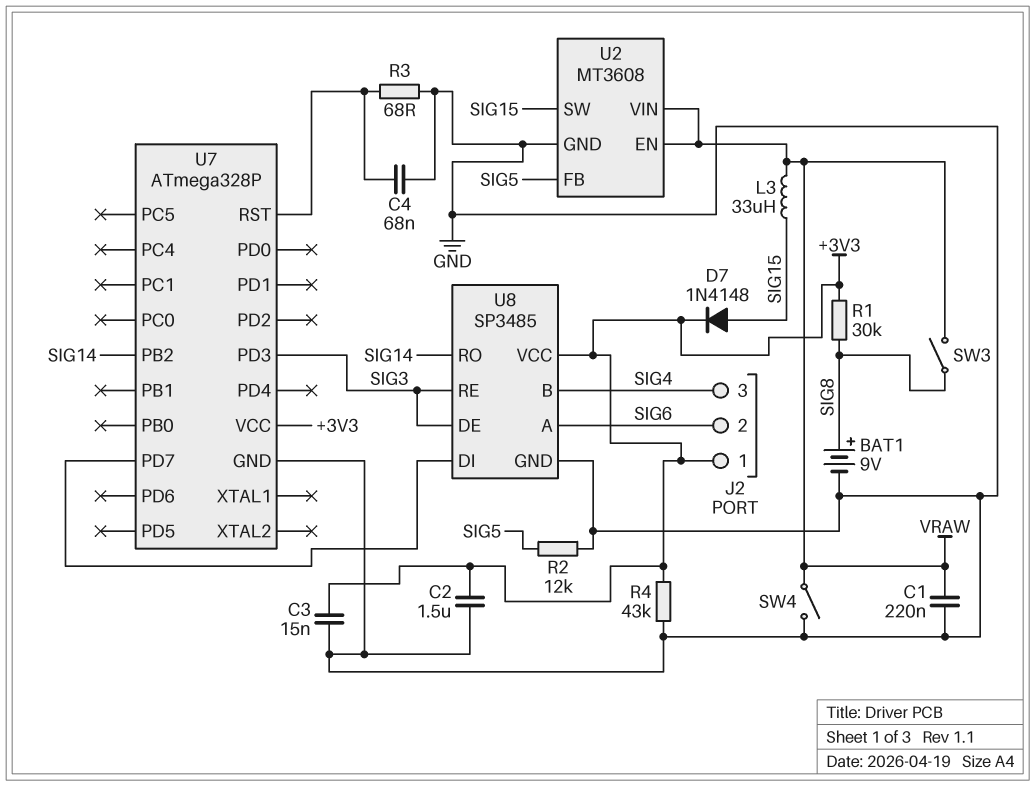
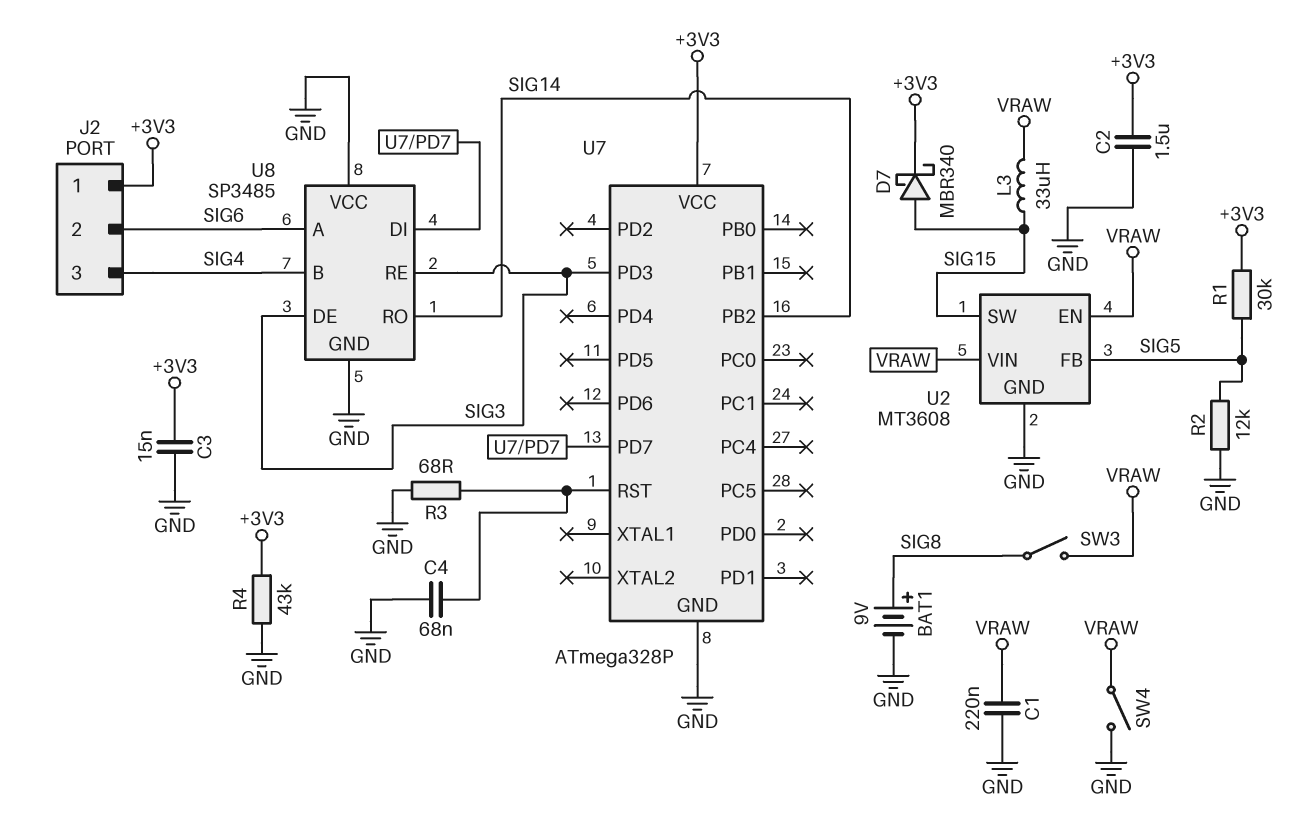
D7: diode 1N4148 (A SIG15, K +3V3) -> schottky MBR340 (A SIG15, K +3V3)
R1: 30k (+3V3, SIG8) -> 30k (+3V3, SIG5)
U8 pin VCC: +3V3 -> GND

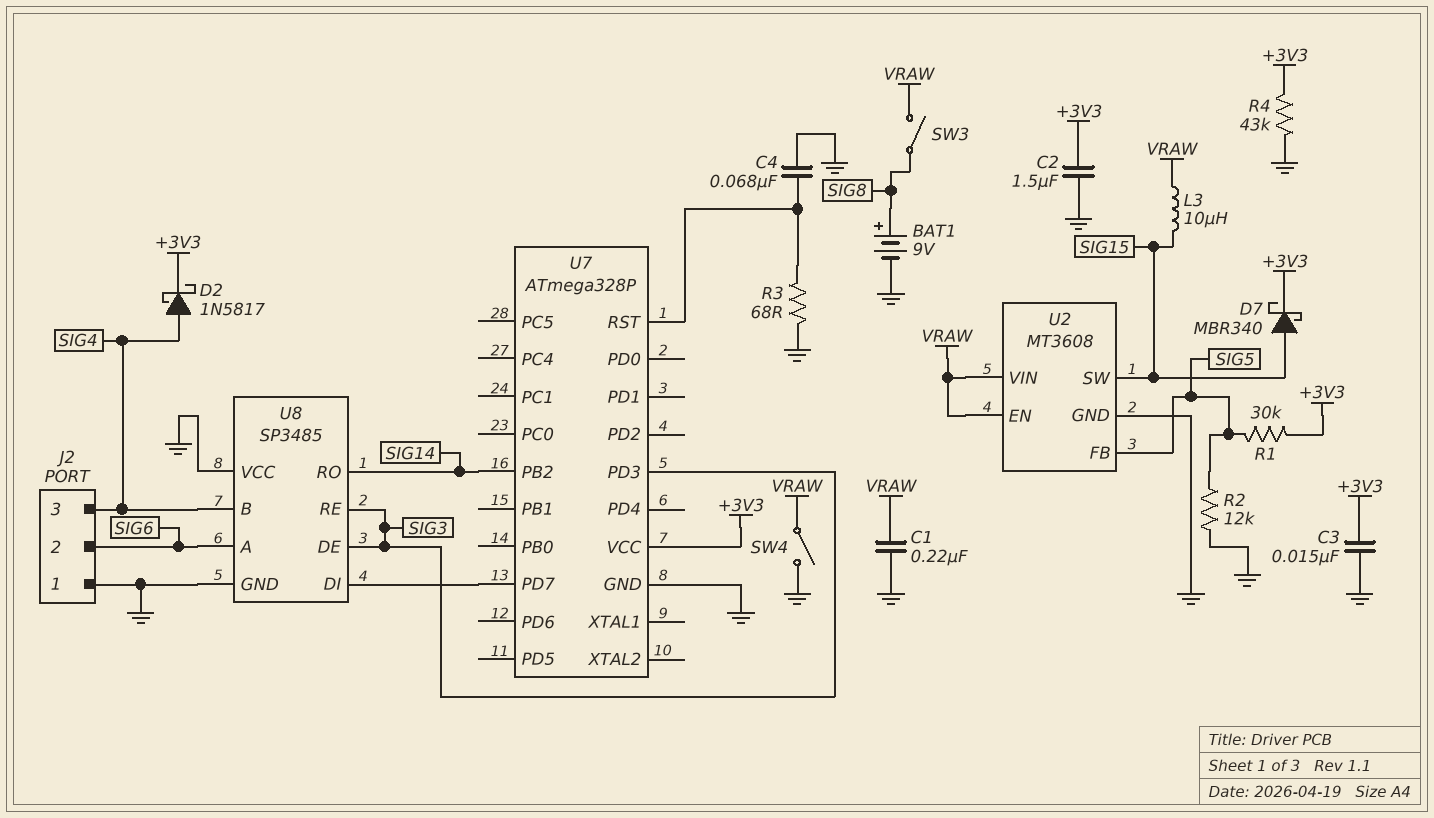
D2: none -> schottky 1N5817 (A SIG4, K +3V3)
J2 pin 1: +3V3 -> GND
L3: 33uH (SIG15, VRAW) -> 10uH (SIG15, VRAW)

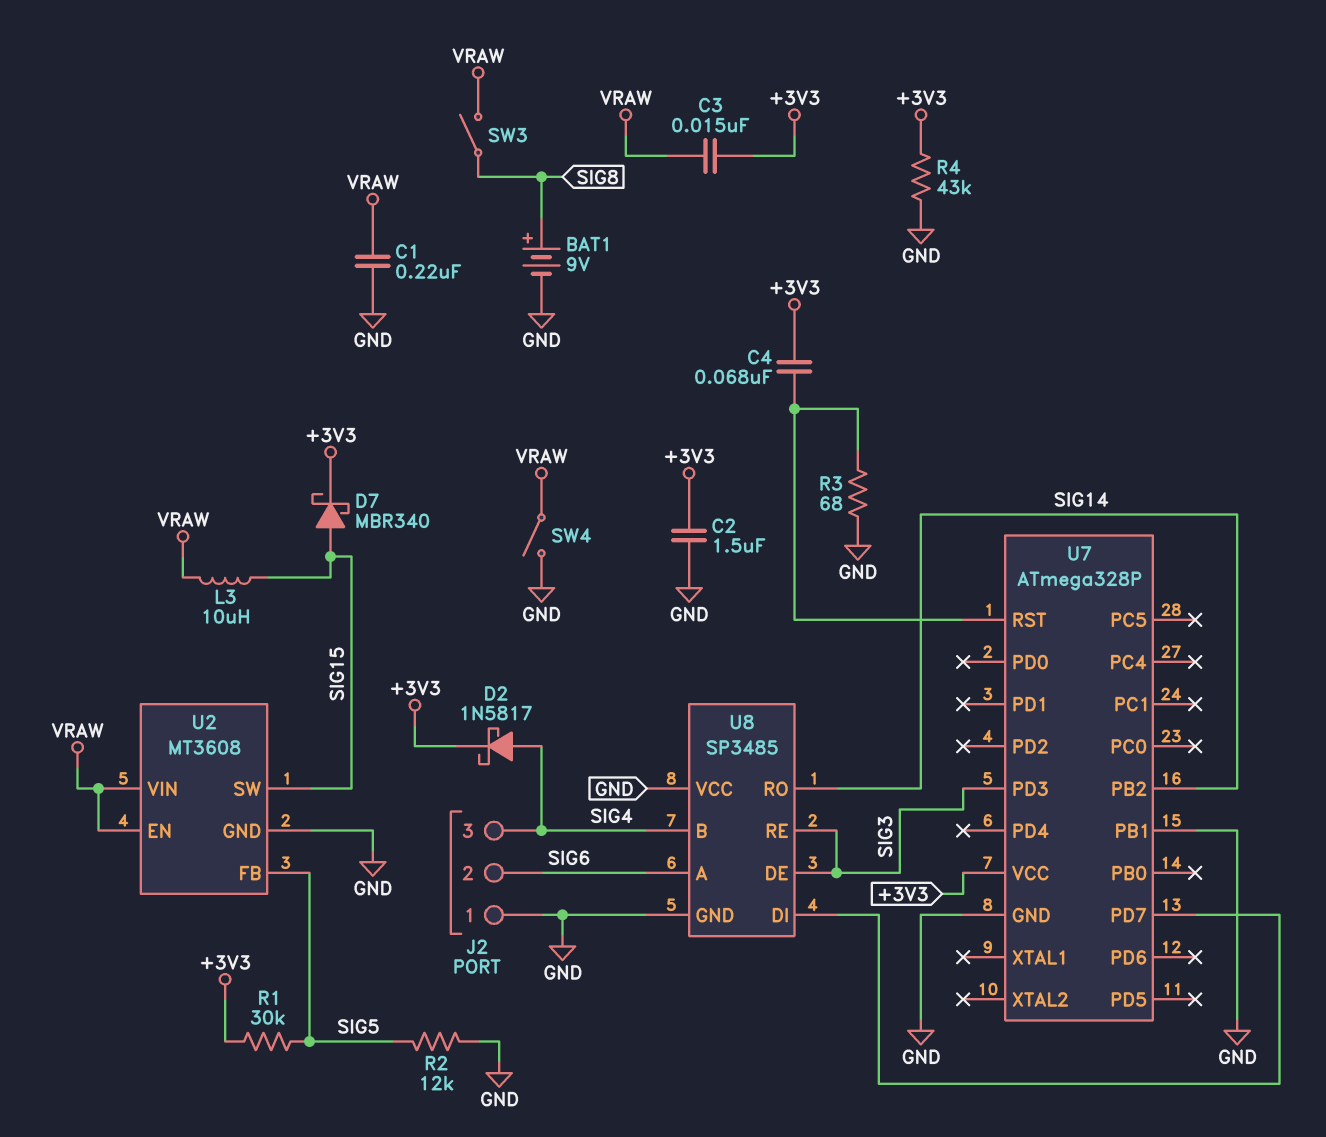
C3: 15nF (+3V3, GND) -> 15nF (+3V3, VRAW)
C4: 68nF (GND, U7/RST) -> 68nF (+3V3, U7/RST)
U7 pin PB1: none -> GND

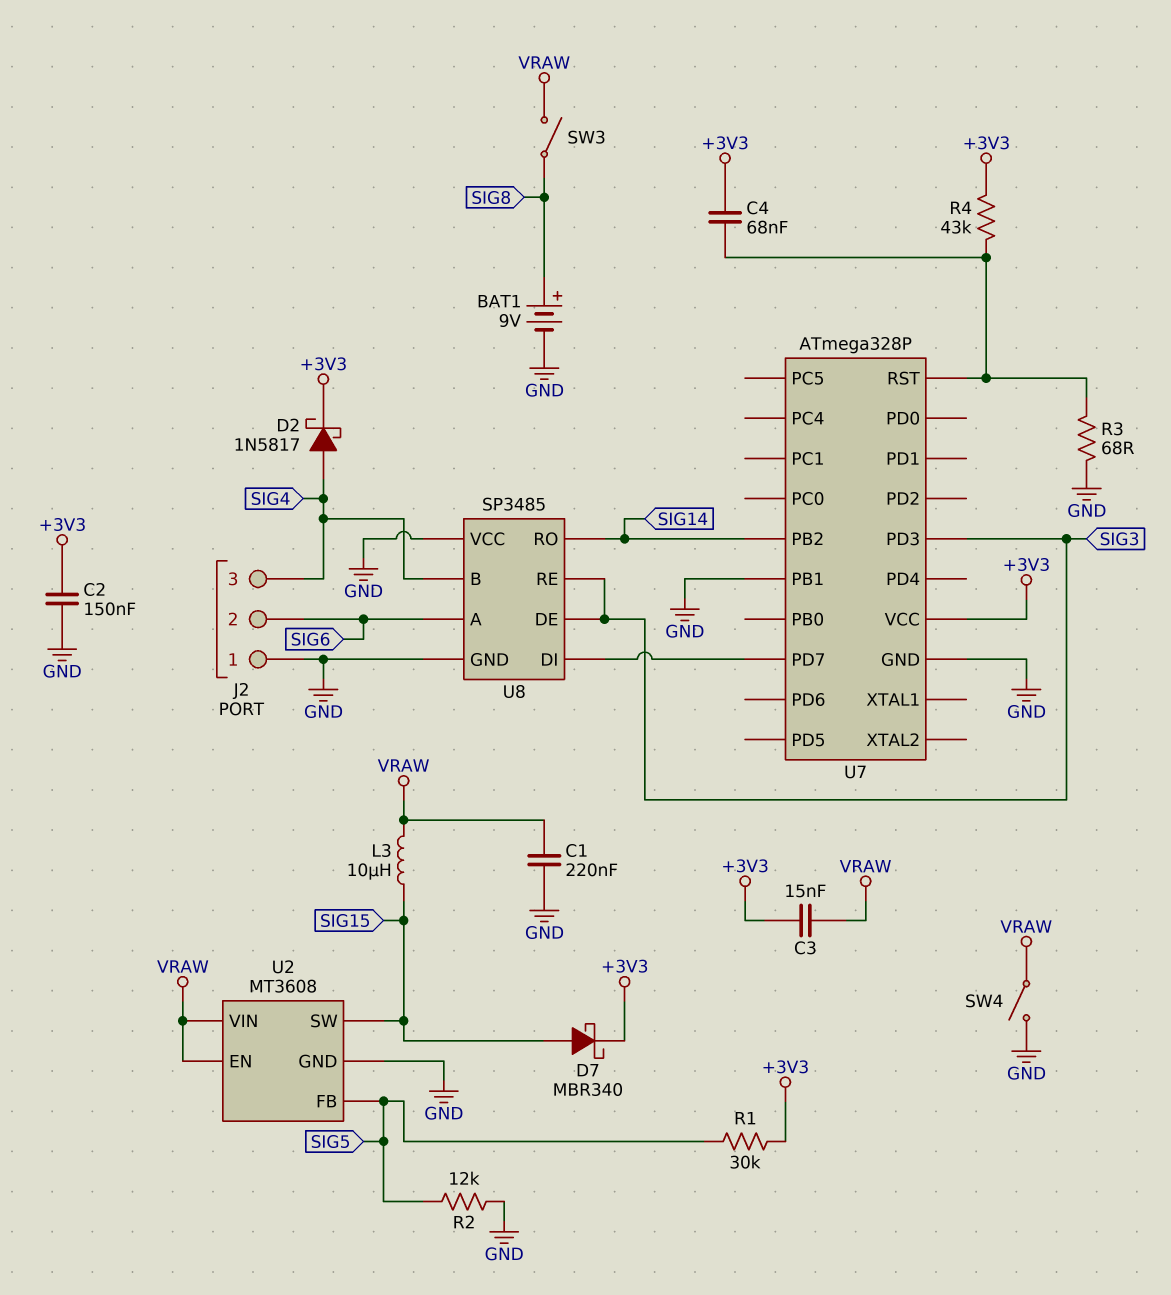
C2: 1.5uF (+3V3, GND) -> 150nF (+3V3, GND)
R4: 43k (+3V3, GND) -> 43k (+3V3, U7/RST)

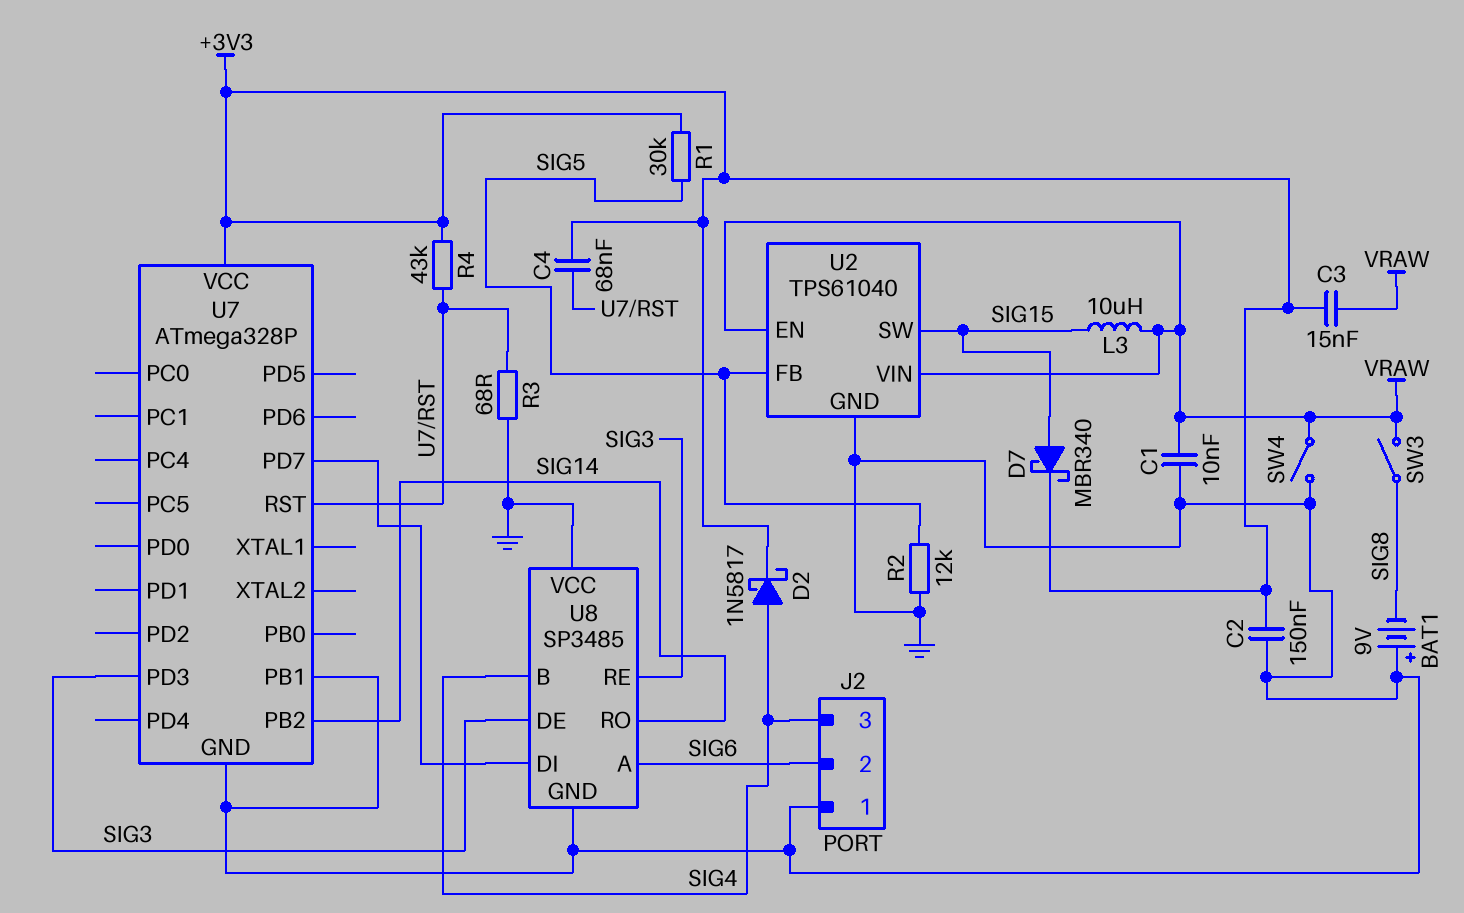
BAT1: 9V (plus SIG8, minus GND) -> 9V (plus GND, minus SIG8)
C1: 220nF (GND, VRAW) -> 10nF (GND, VRAW)
U2: MT3608 -> TPS61040

